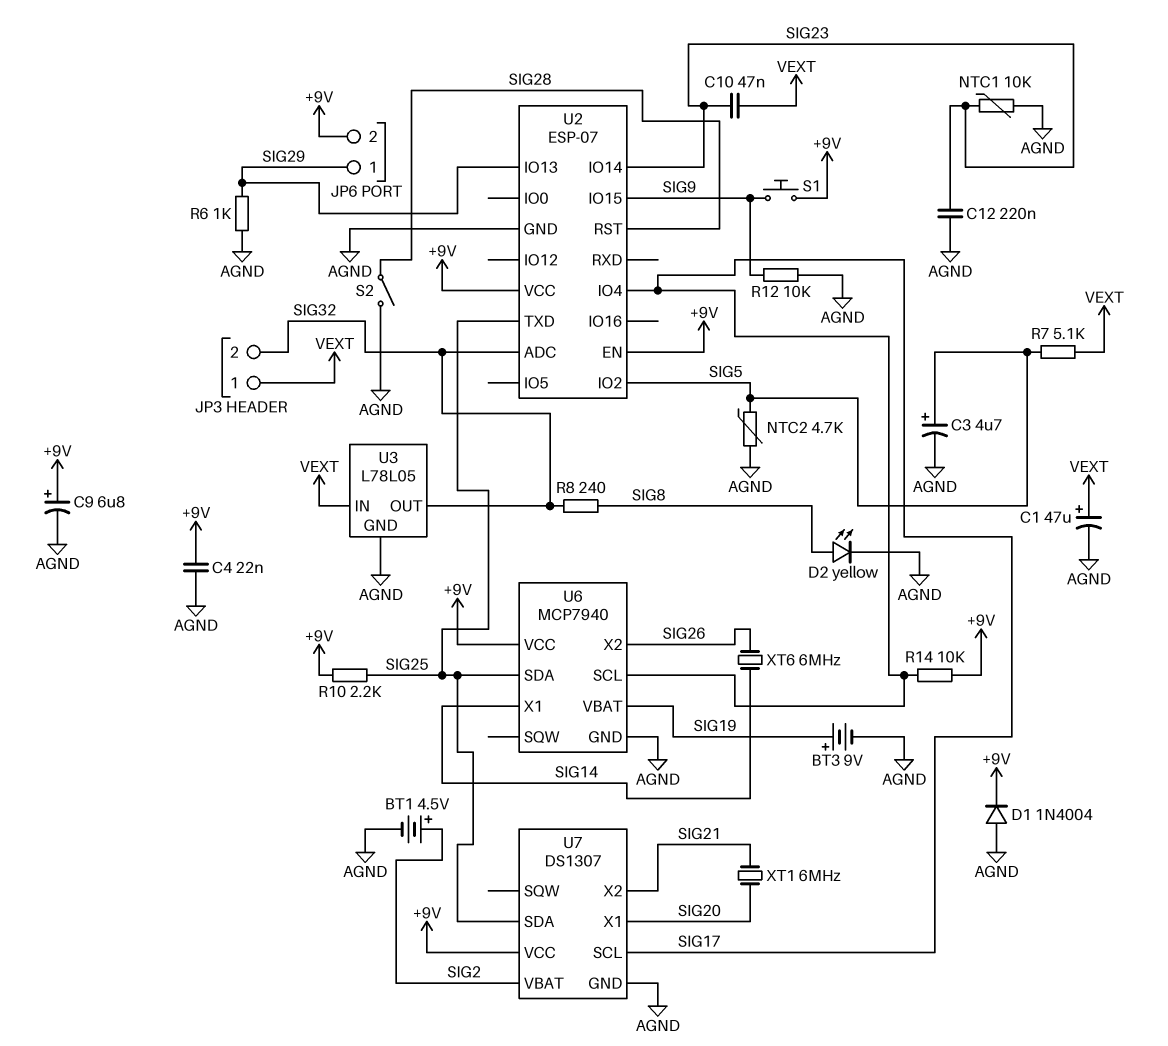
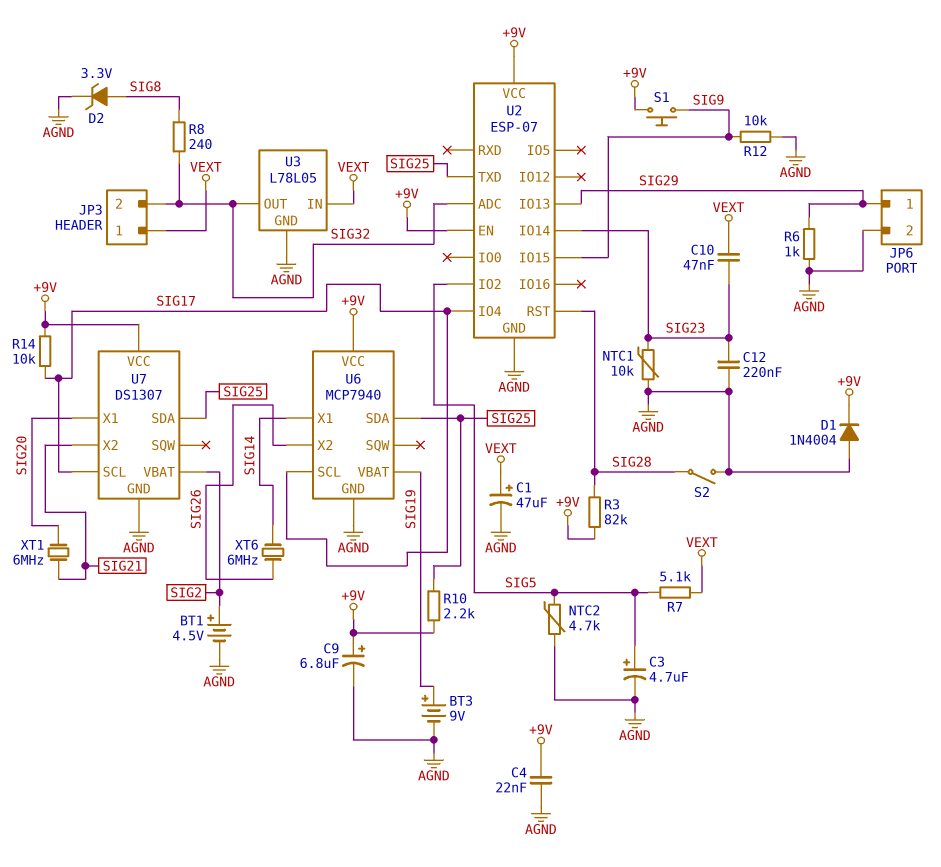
D2: LED yellow (A SIG8, K AGND) -> zener 3.3V (A SIG8, K AGND)
JP6 pin 2: +9V -> AGND
R3: none -> 82k (+9V, SIG28)

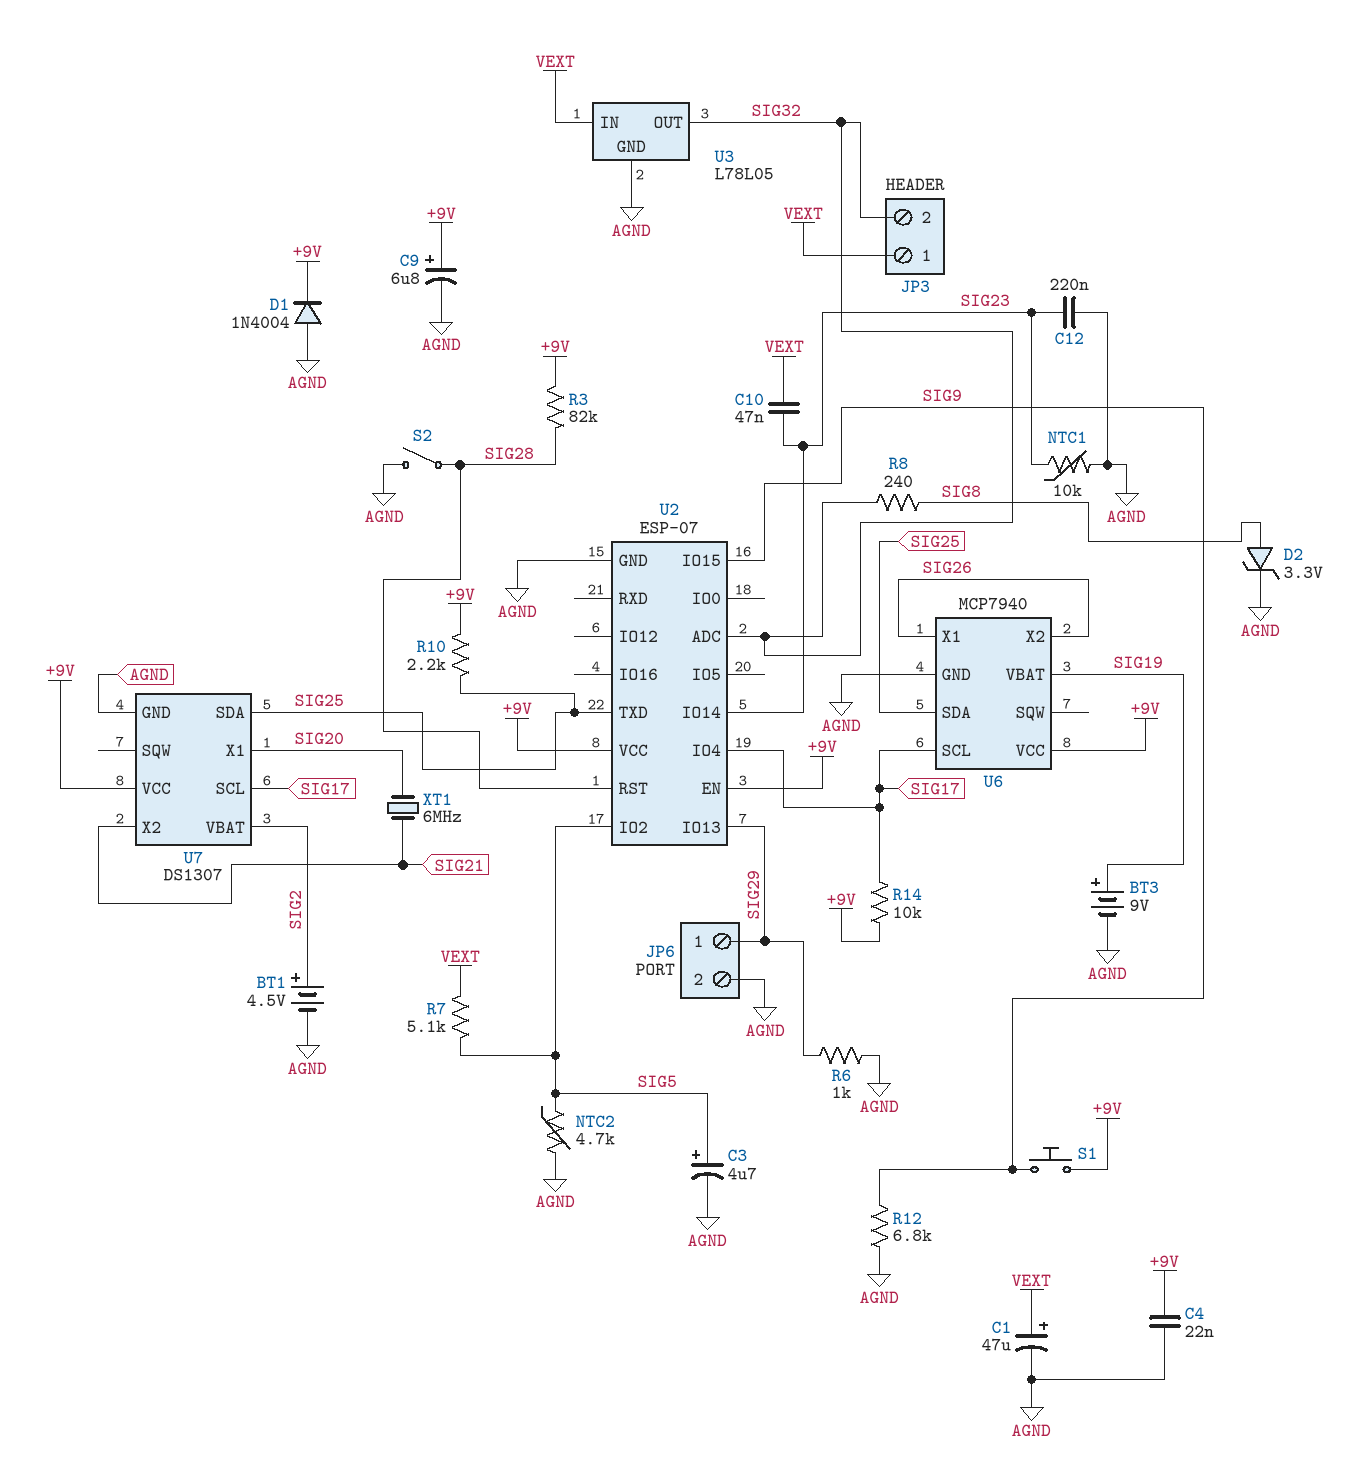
R12: 10k (AGND, SIG9) -> 6.8k (AGND, SIG9)
U6 pin X1: SIG14 -> SIG26
XT6: 6MHz (SIG14, SIG26) -> none

